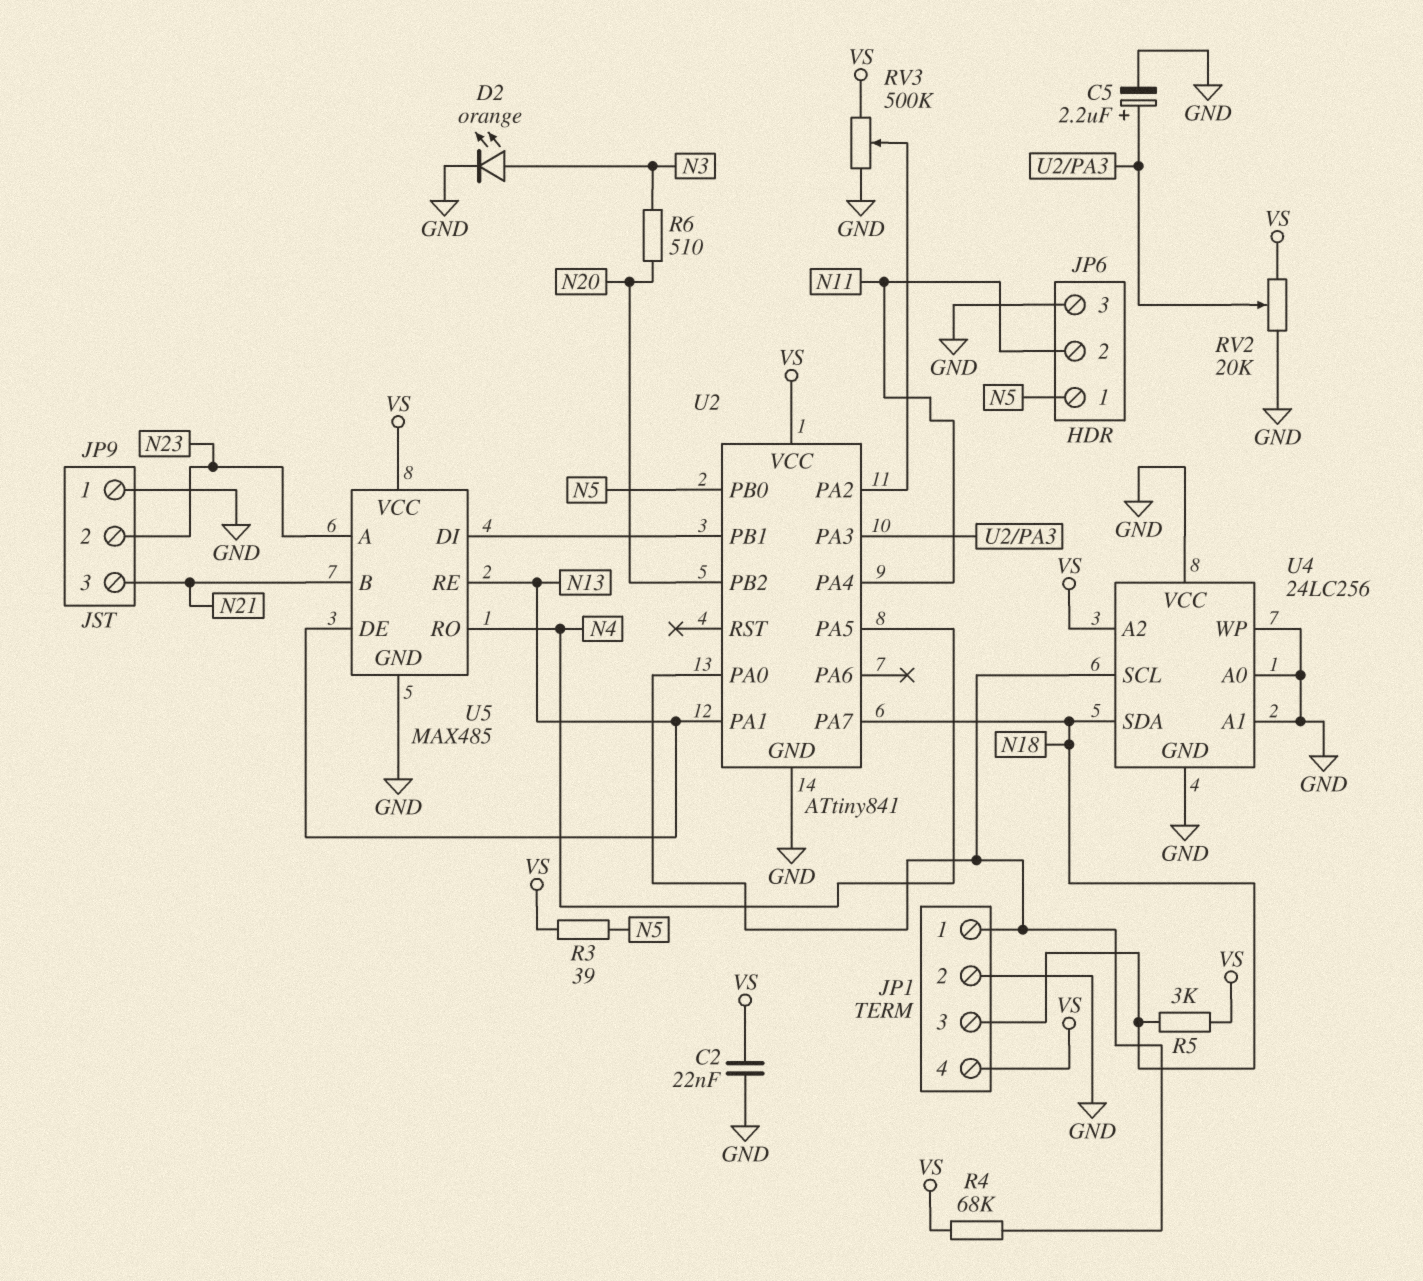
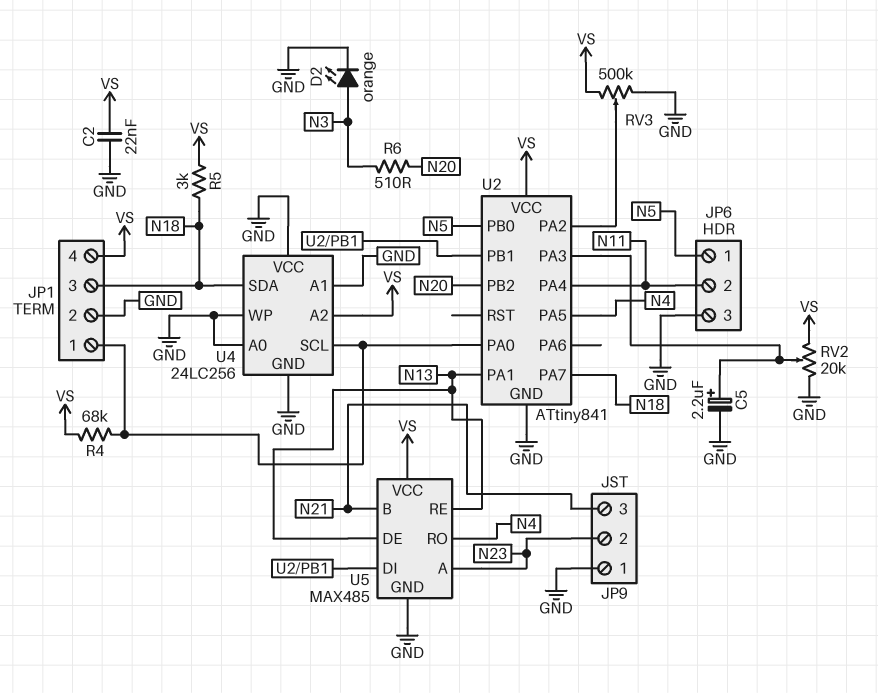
R3: 39 (N5, VS) -> none

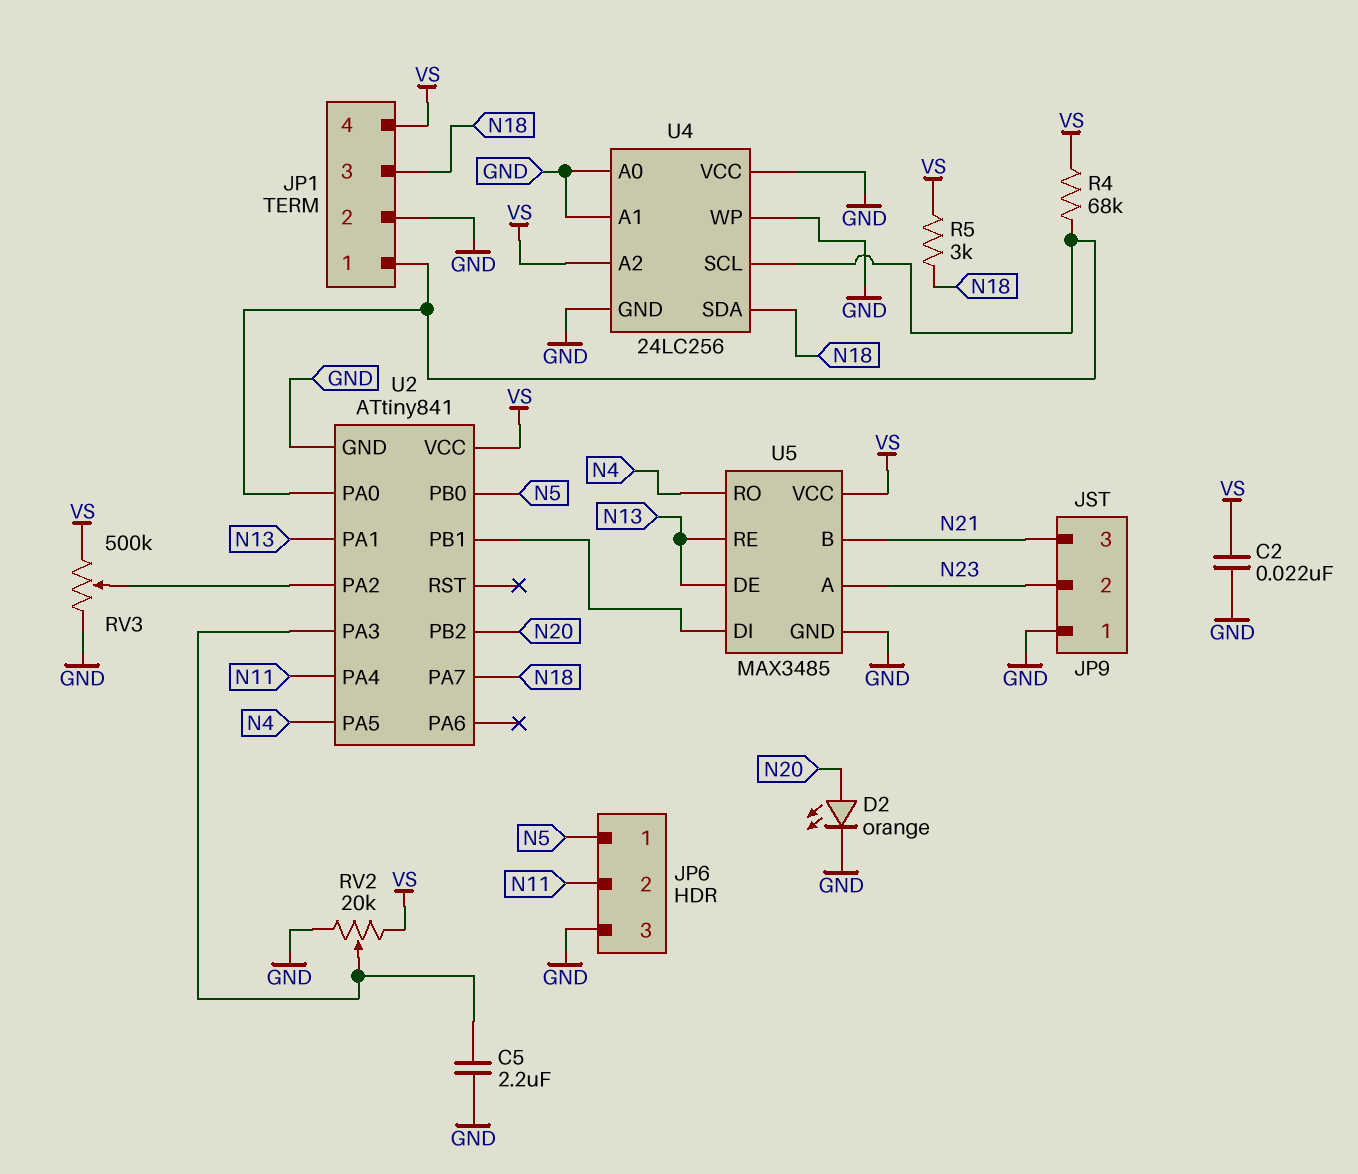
C5: 2.2uF (plus U2/PA3, minus GND) -> 2.2uF (GND, U2/PA3)
D2: LED orange (A N3, K GND) -> LED orange (A N20, K GND)
R6: 510 (N3, N20) -> none
U5: MAX485 -> MAX3485

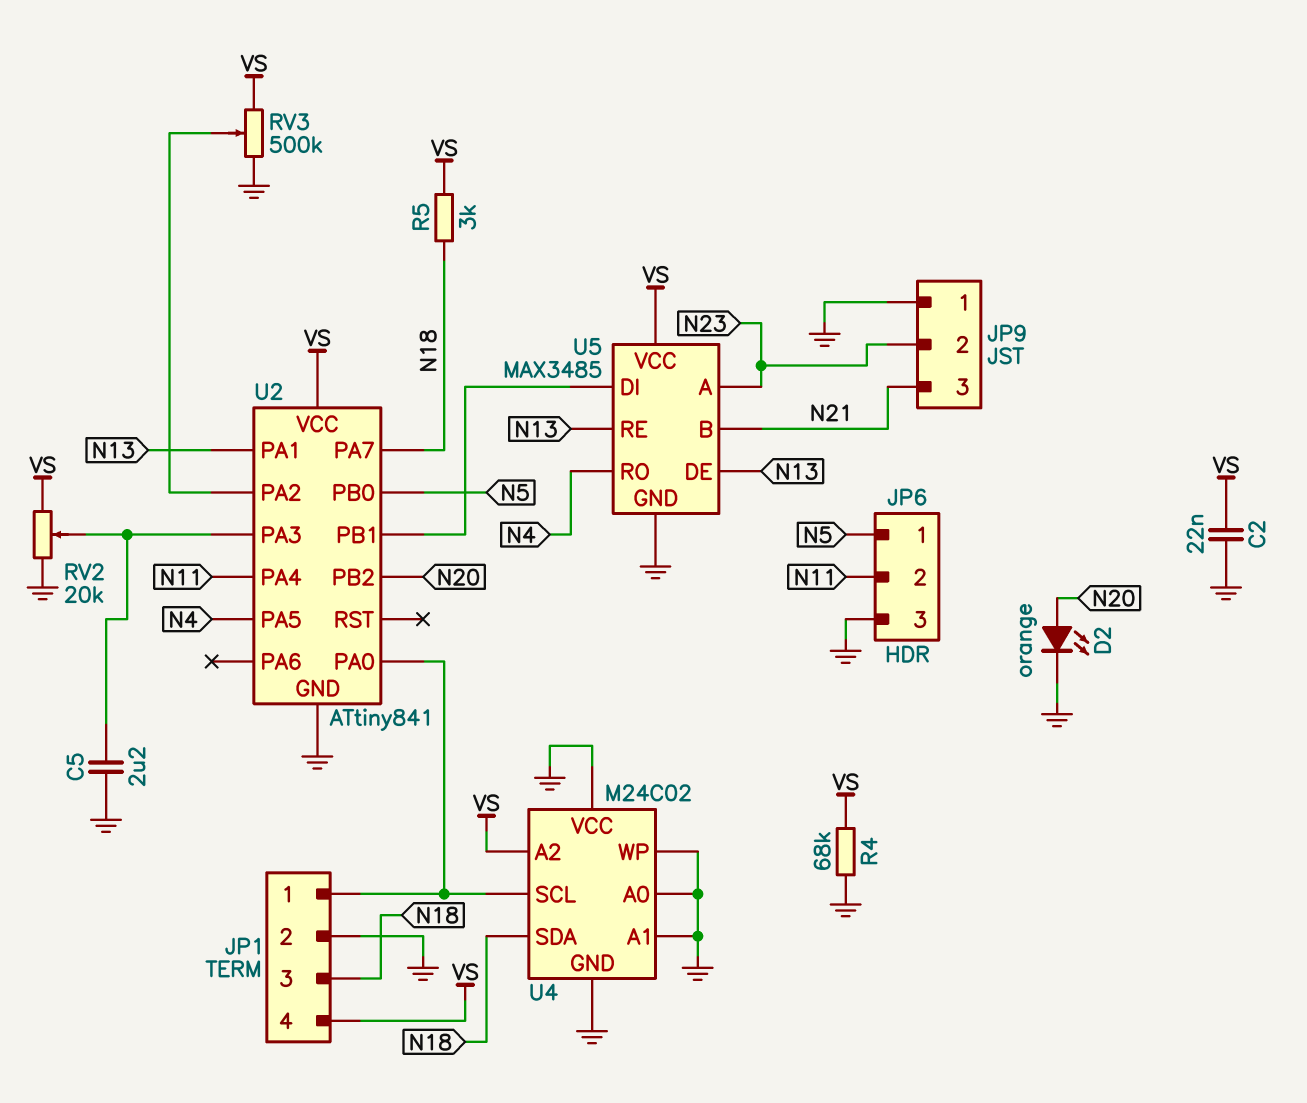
R4: 68k (JP1/1, VS) -> 68k (GND, VS)
U4: 24LC256 -> M24C02

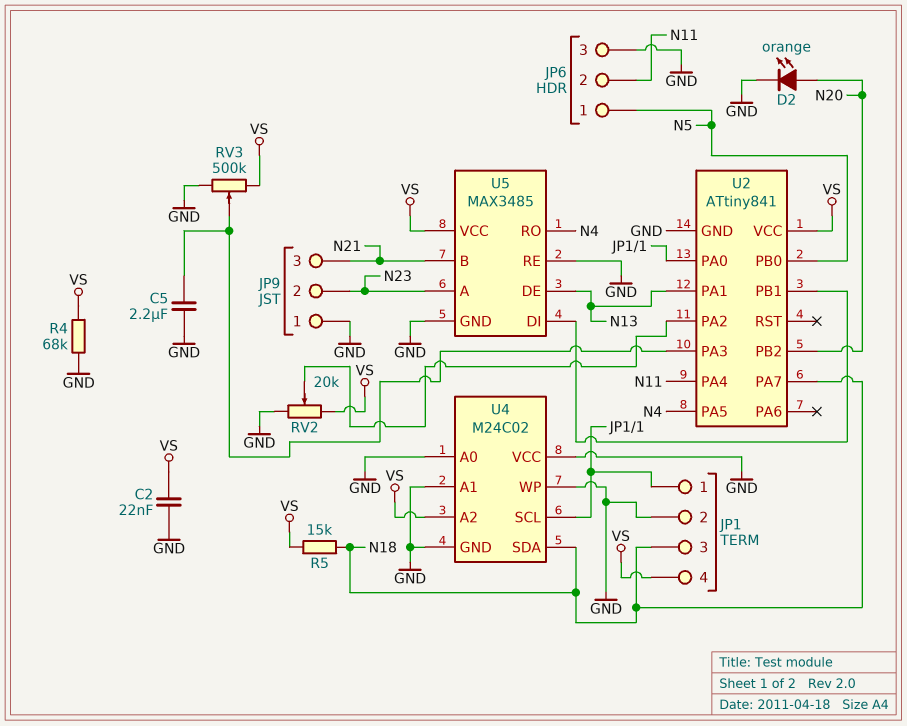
R5: 3k (N18, VS) -> 15k (N18, VS)
RV2: 20k (GND, VS, wiper U2/PA3) -> 20k (GND, VS, wiper U2/PA2)
RV3: 500k (GND, VS, wiper U2/PA2) -> 500k (GND, VS, wiper U2/PA3)
U5 pin RE: N13 -> GND

